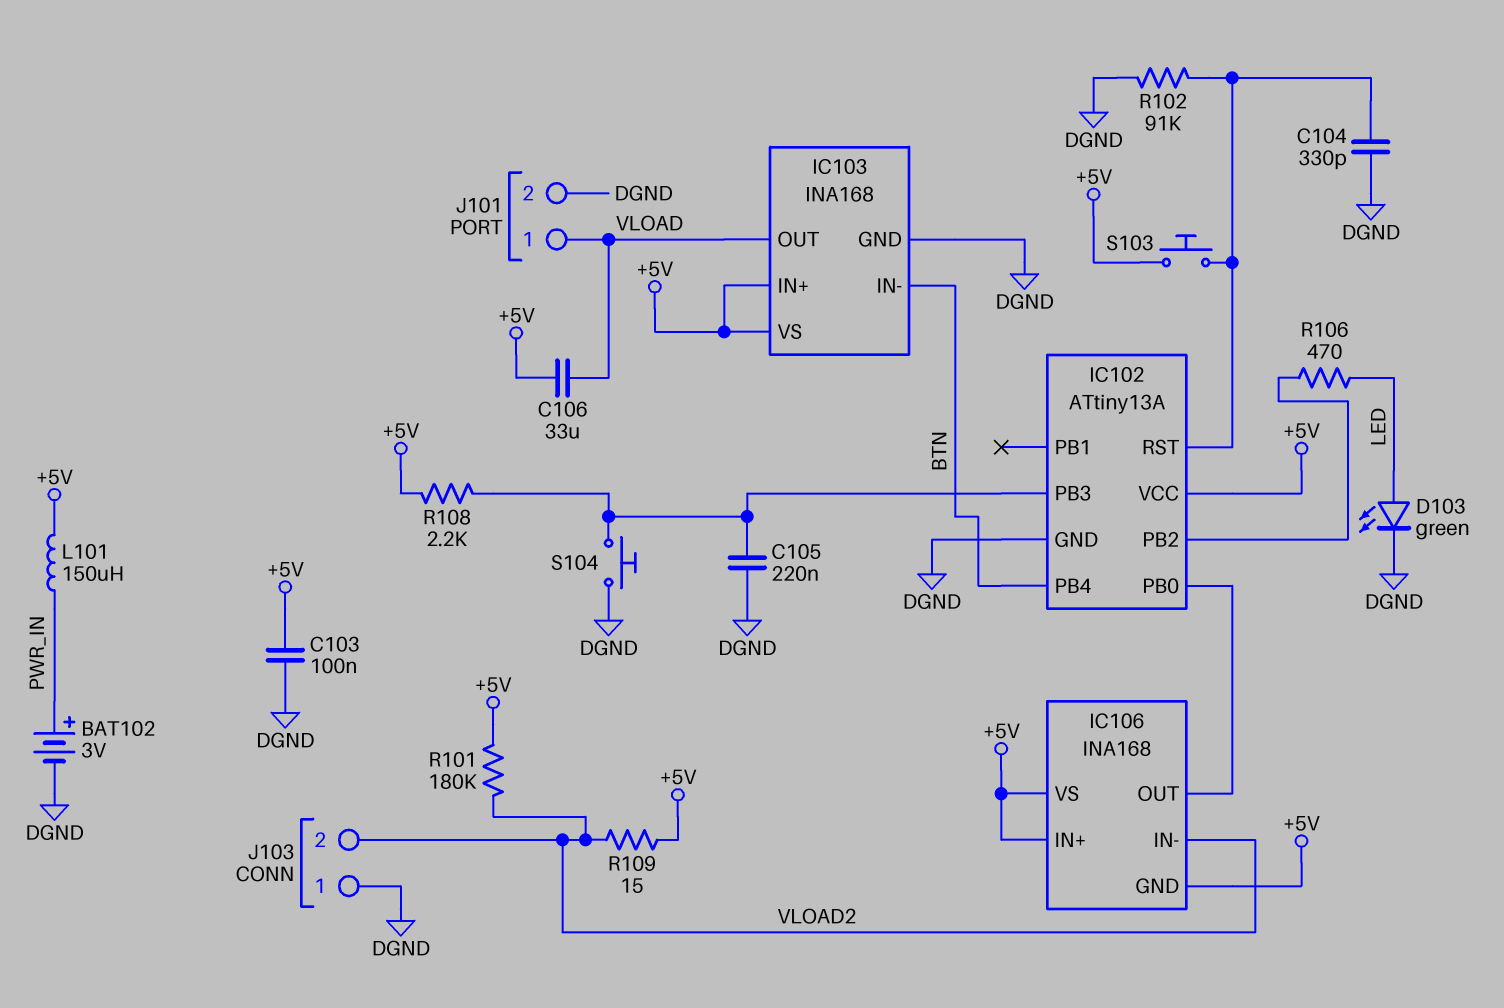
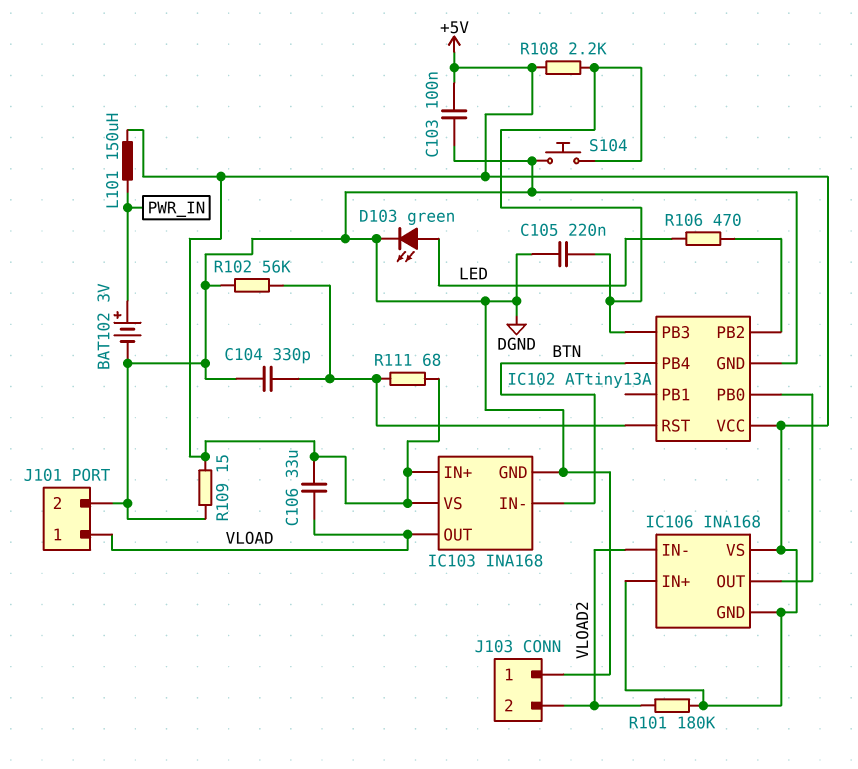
R102: 91k (DGND, IC102/RST) -> 56k (DGND, IC102/RST)
R109: 15 (+5V, VLOAD2) -> 15 (+5V, DGND)
R111: none -> 68 (+5V, IC102/RST)
S103: button (+5V, IC102/RST) -> none

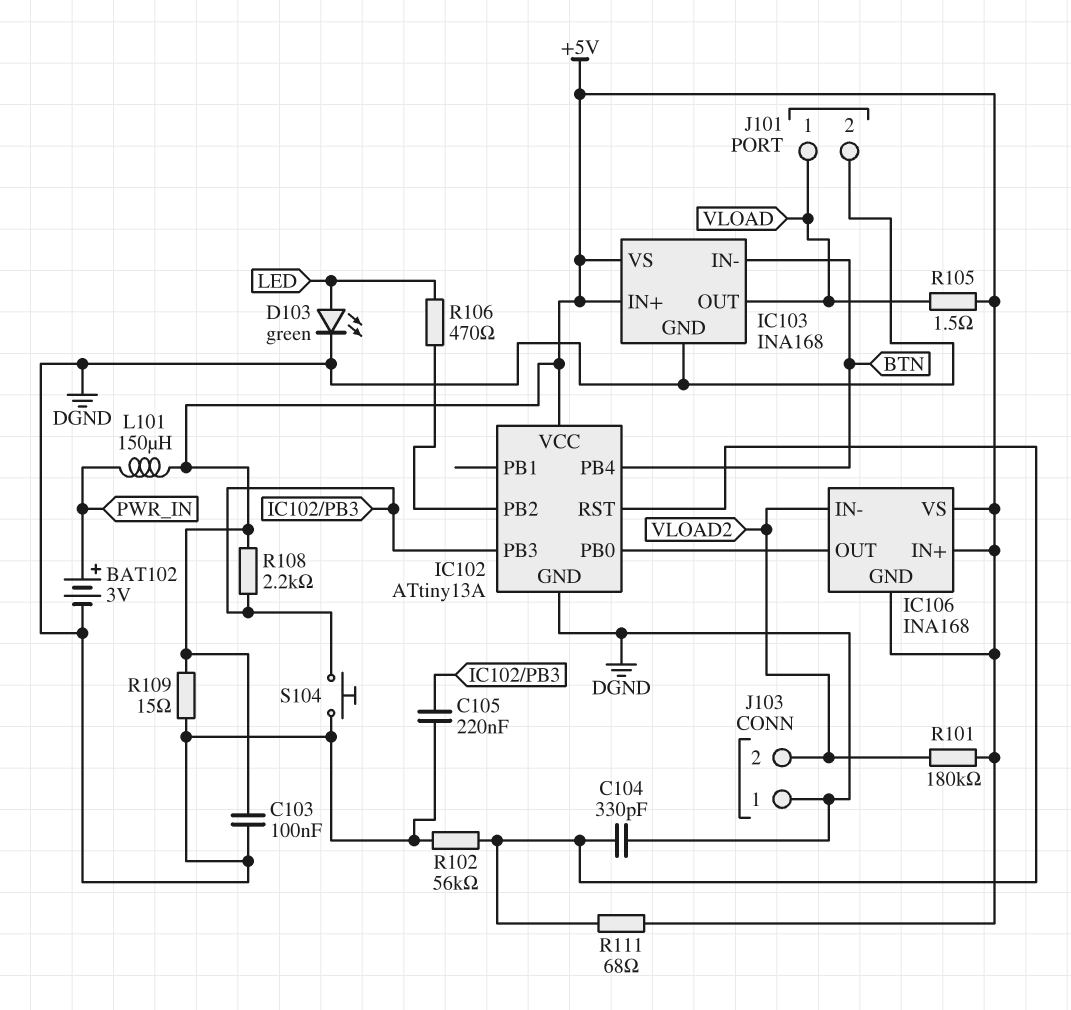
C106: 33uF (+5V, VLOAD) -> none
R105: none -> 1.5 (+5V, VLOAD)

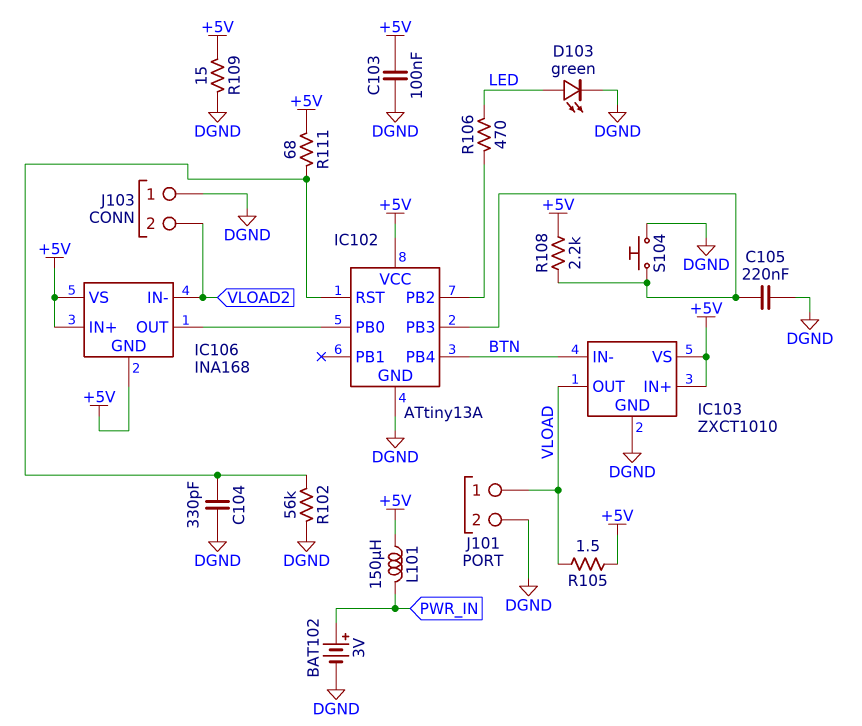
IC103: INA168 -> ZXCT1010
R101: 180k (+5V, VLOAD2) -> none

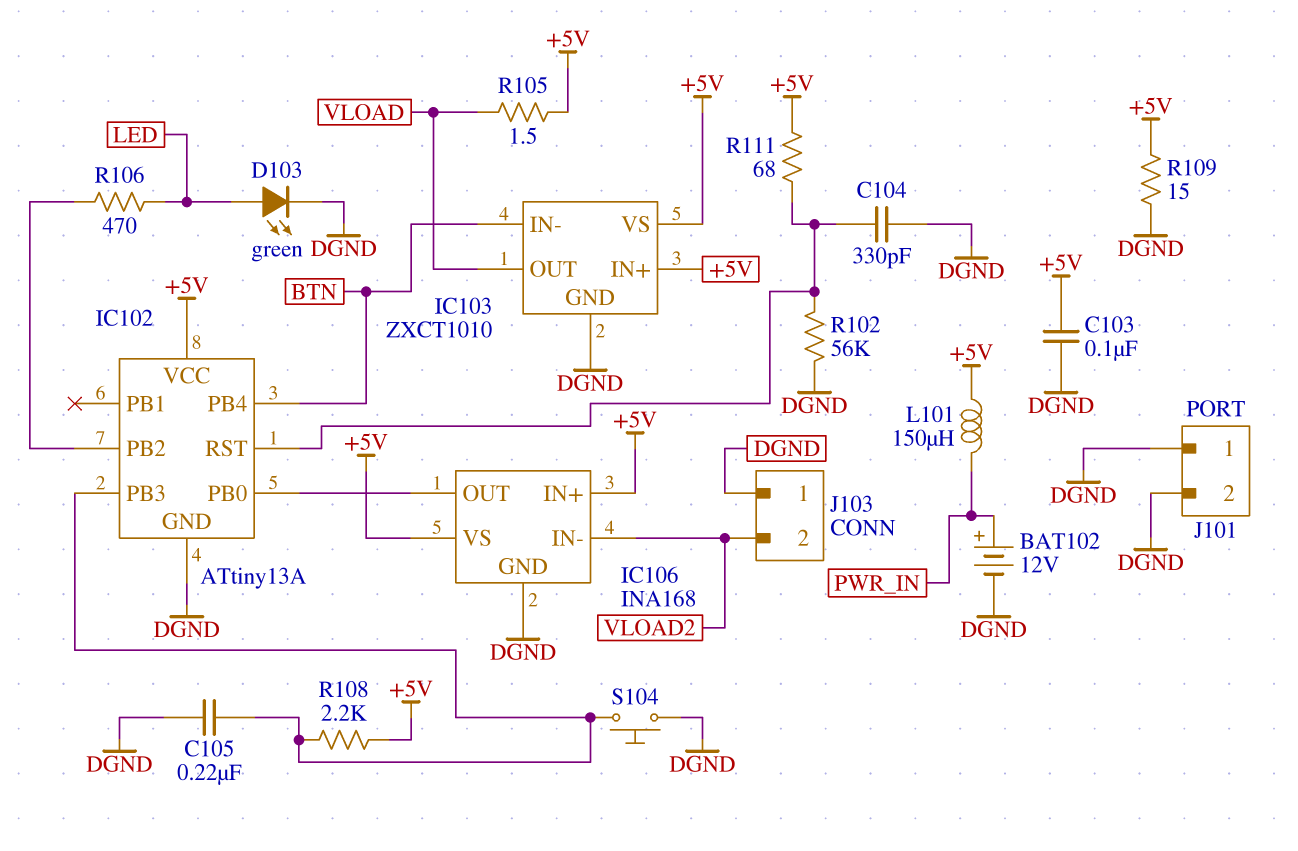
BAT102: 3V (plus PWR_IN, minus DGND) -> 12V (plus PWR_IN, minus DGND)
IC106 pin GND: +5V -> DGND
J101 pin 1: VLOAD -> DGND

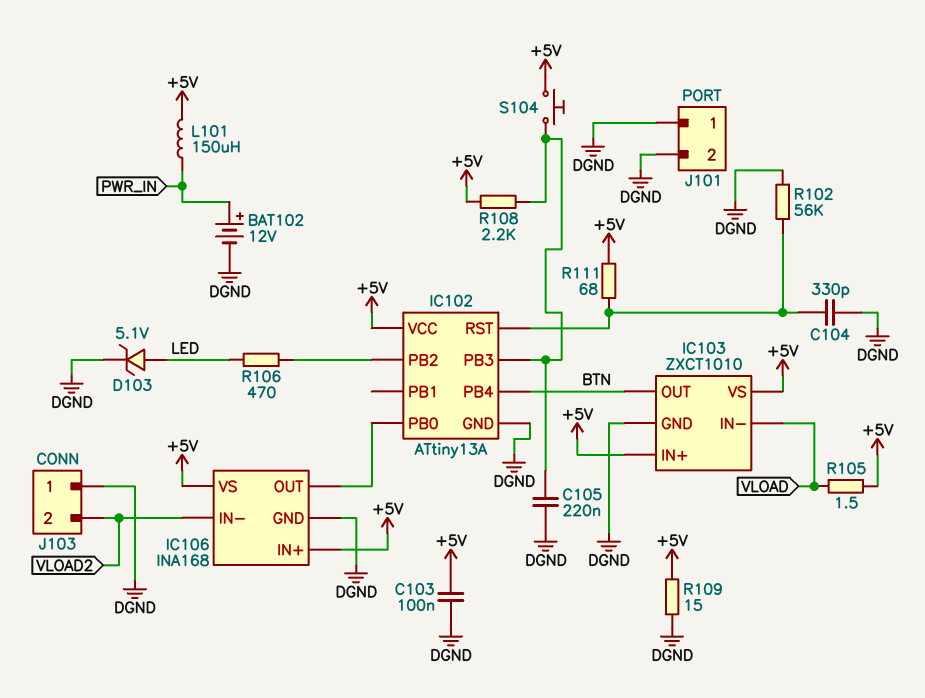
D103: LED green (A LED, K DGND) -> zener 5.1V (A LED, K DGND)
IC103 pin IN-: BTN -> VLOAD
IC103 pin OUT: VLOAD -> BTN
S104: button (DGND, IC102/PB3) -> button (+5V, IC102/PB3)

